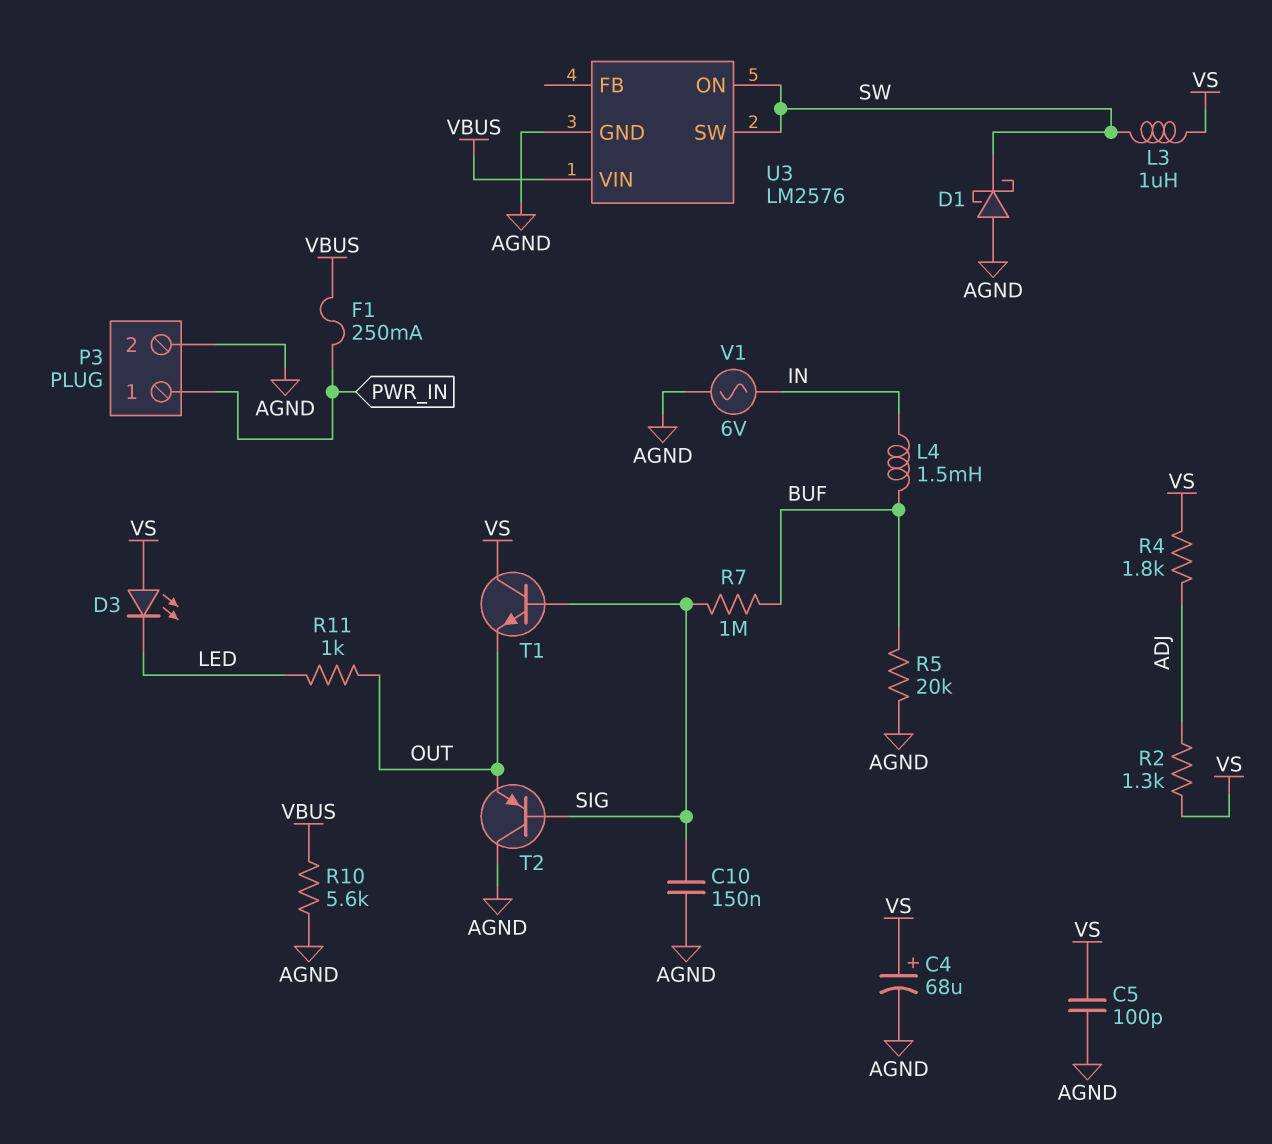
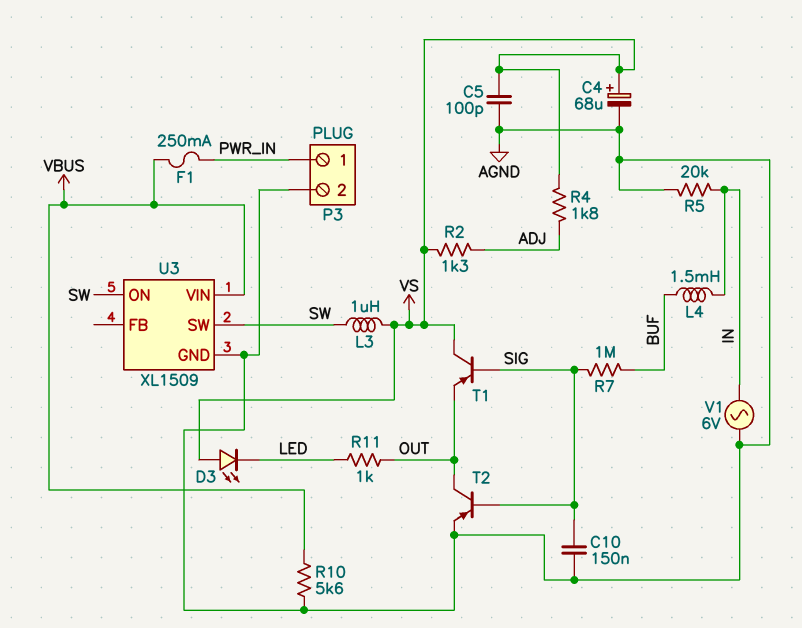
D1: schottky (A AGND, K SW) -> none
R5: 20k (AGND, BUF) -> 20k (AGND, IN)
T1: NPN (B SIG, C VS, E OUT) -> PNP (B SIG, C VS, E OUT)
T2: PNP (B SIG, C AGND, E OUT) -> PNP (B SIG, C OUT, E AGND)
U3: LM2576 -> XL1509

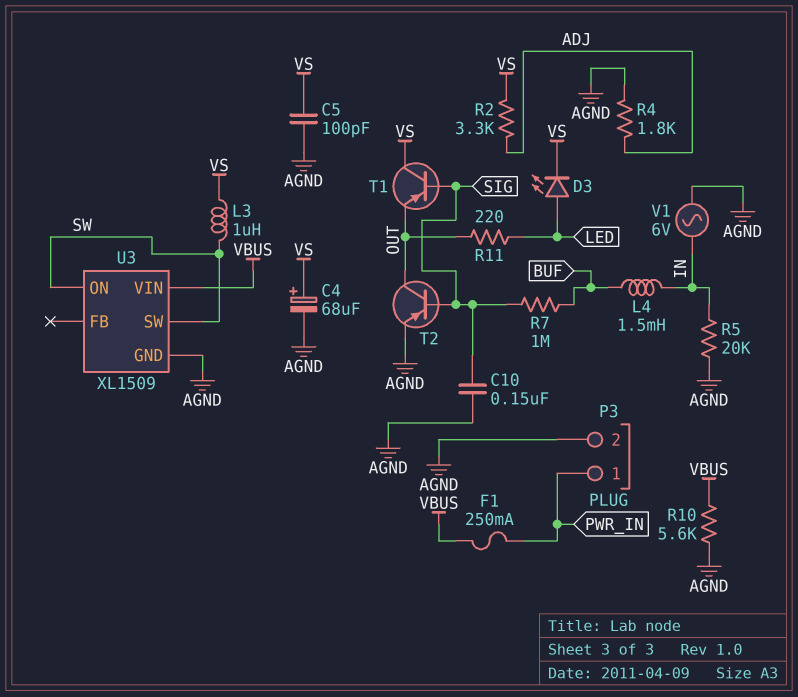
D3: LED (A VS, K LED) -> LED (A LED, K VS)
R2: 1.3k (ADJ, VS) -> 3.3k (ADJ, VS)
R4: 1.8k (ADJ, VS) -> 1.8k (ADJ, AGND)
R11: 1k (LED, OUT) -> 220 (LED, OUT)

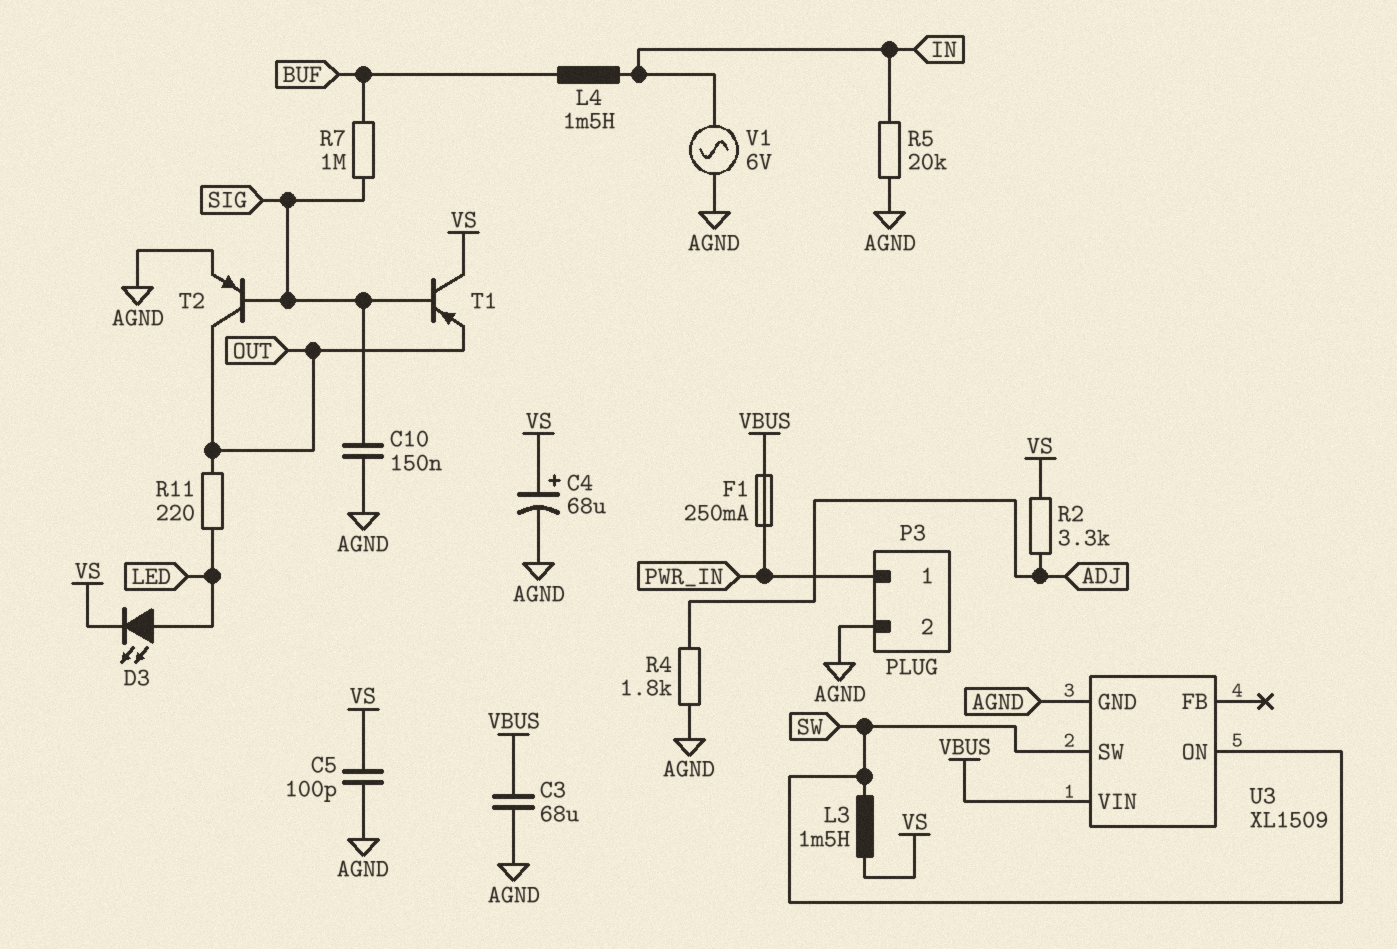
C3: none -> 68uF (AGND, VBUS)
L3: 1uH (SW, VS) -> 1.5mH (SW, VS)
R10: 5.6k (AGND, VBUS) -> none

